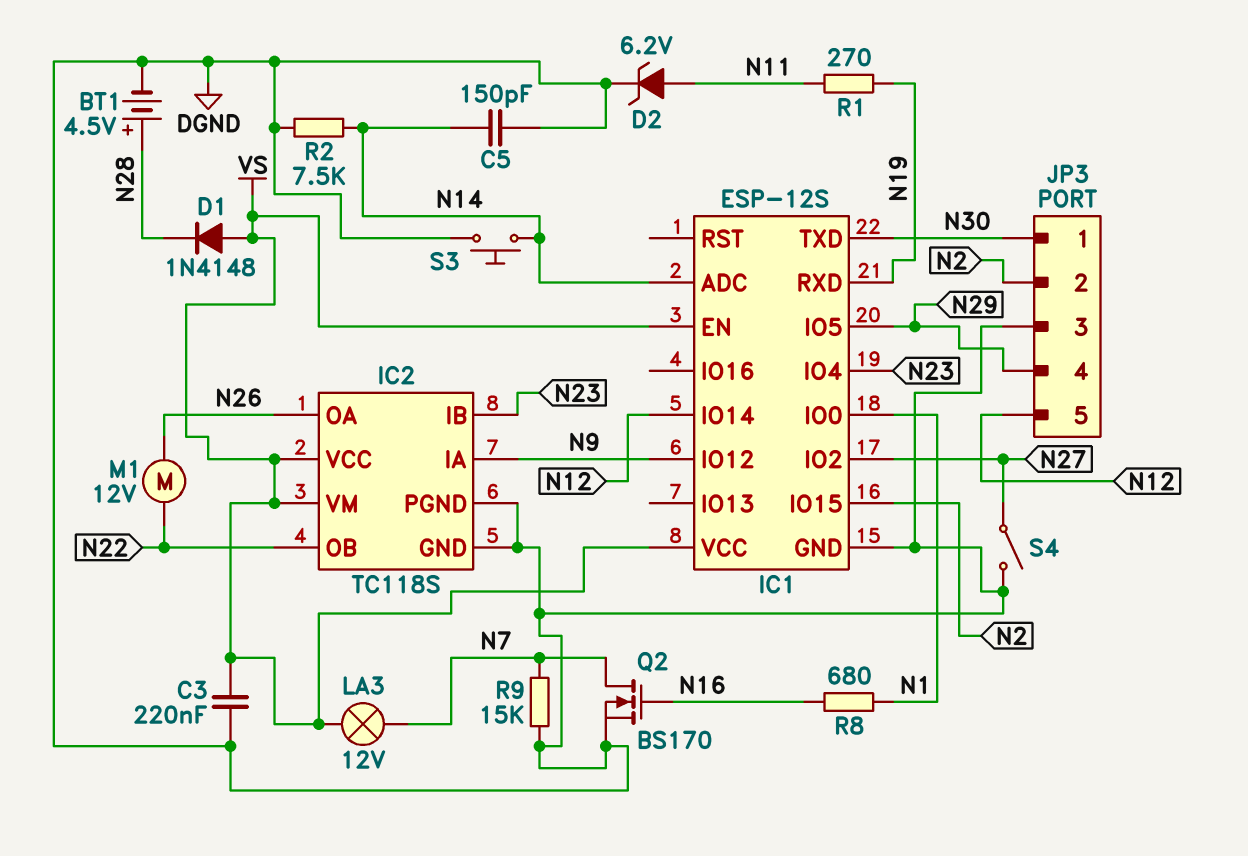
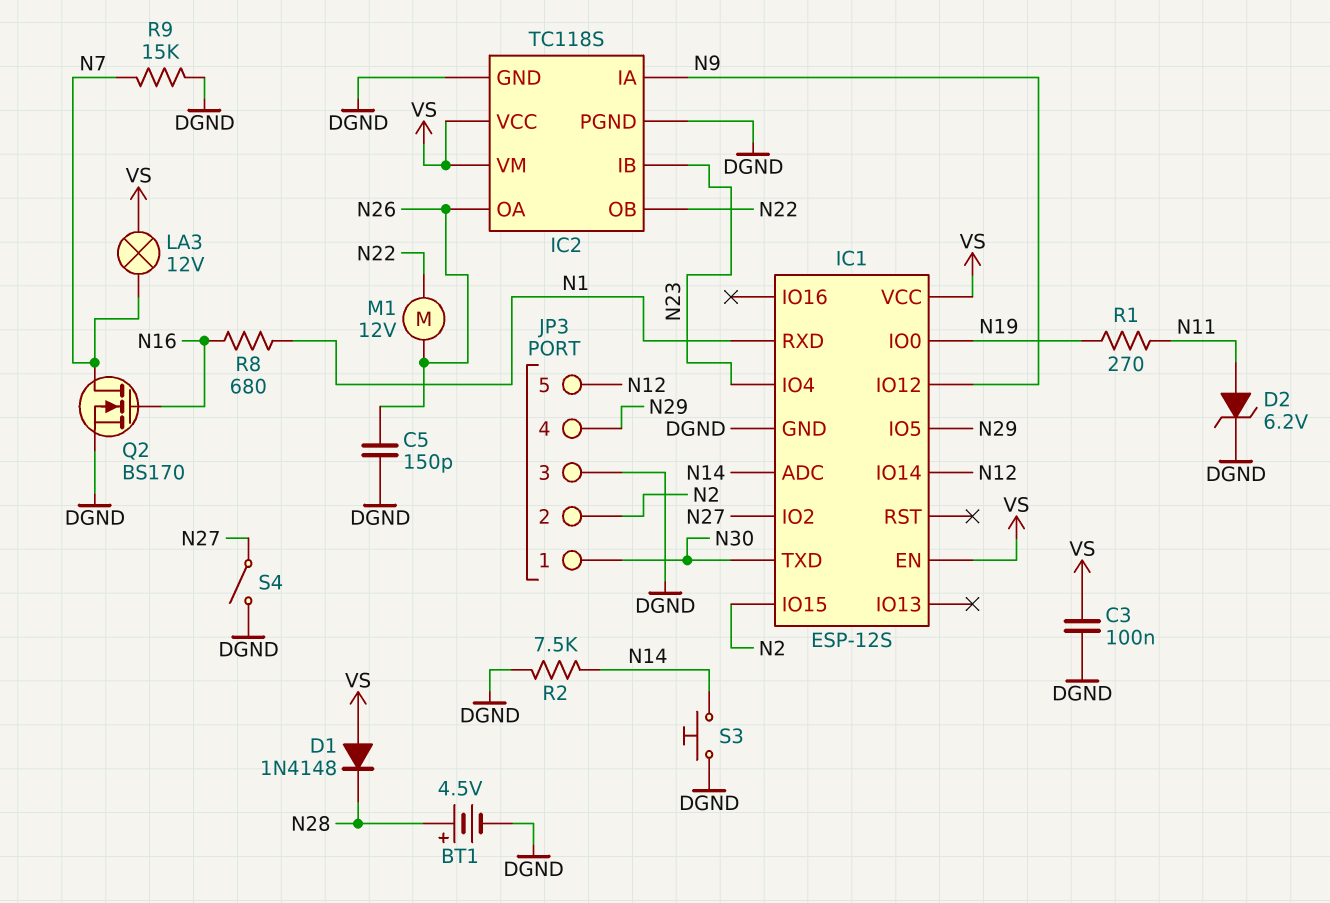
C3: 220nF (DGND, VS) -> 100nF (DGND, VS)
C5: 150pF (DGND, N14) -> 150pF (DGND, N26)
IC1 pin IO0: N1 -> N19
IC1 pin RXD: N19 -> N1

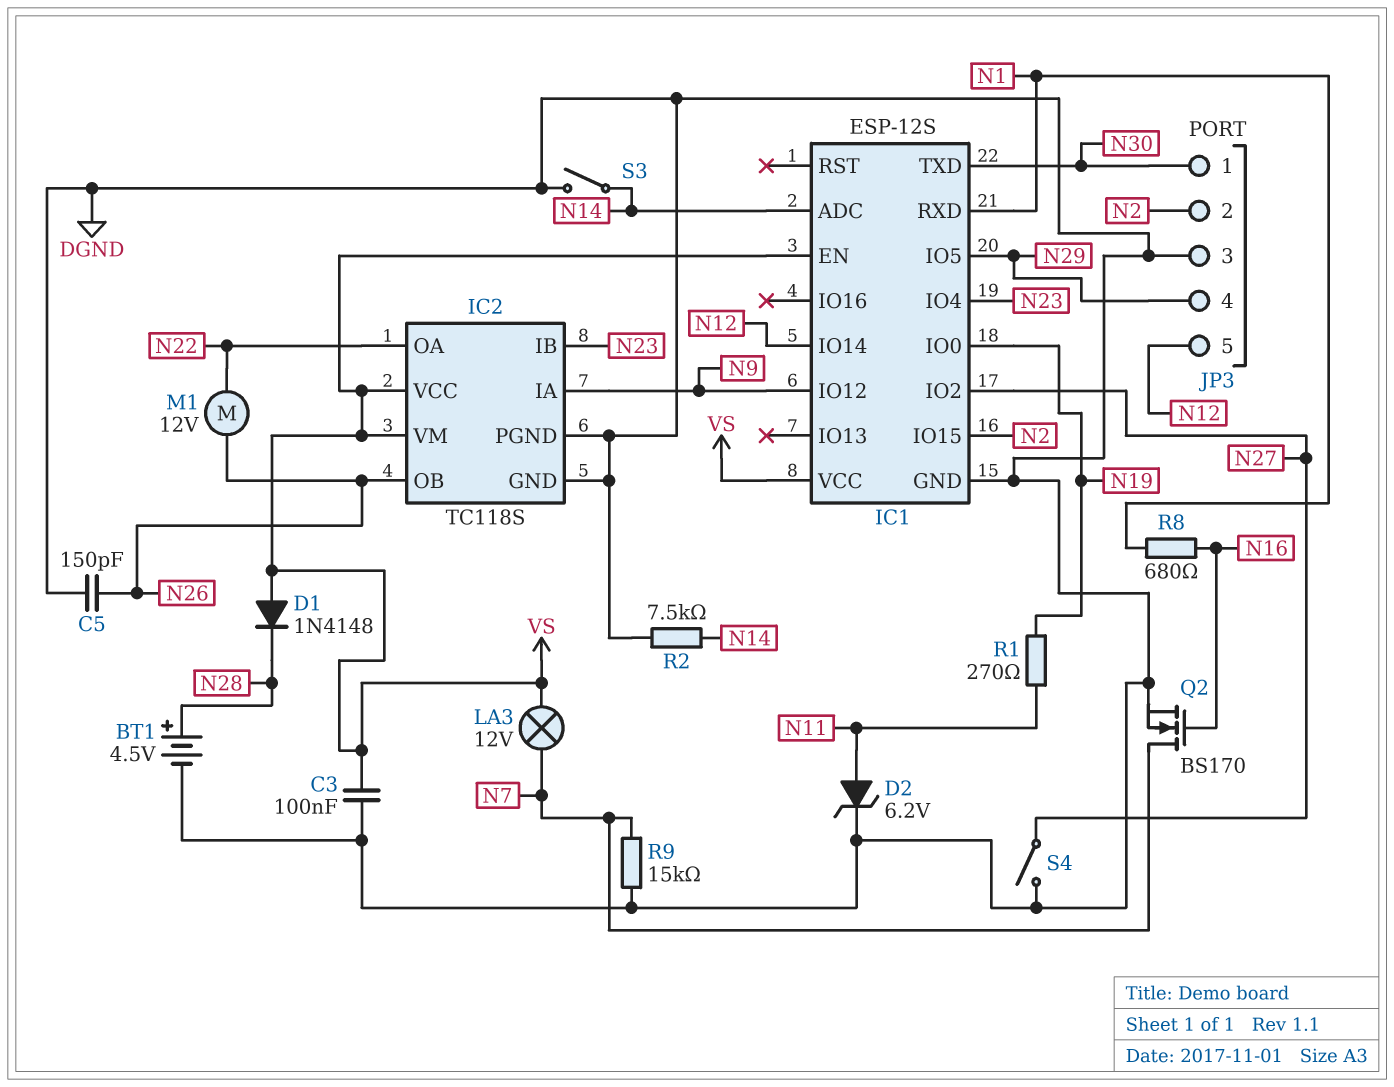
IC2 pin OA: N26 -> N22
IC2 pin OB: N22 -> N26
S3: button (DGND, N14) -> switch (DGND, N14)

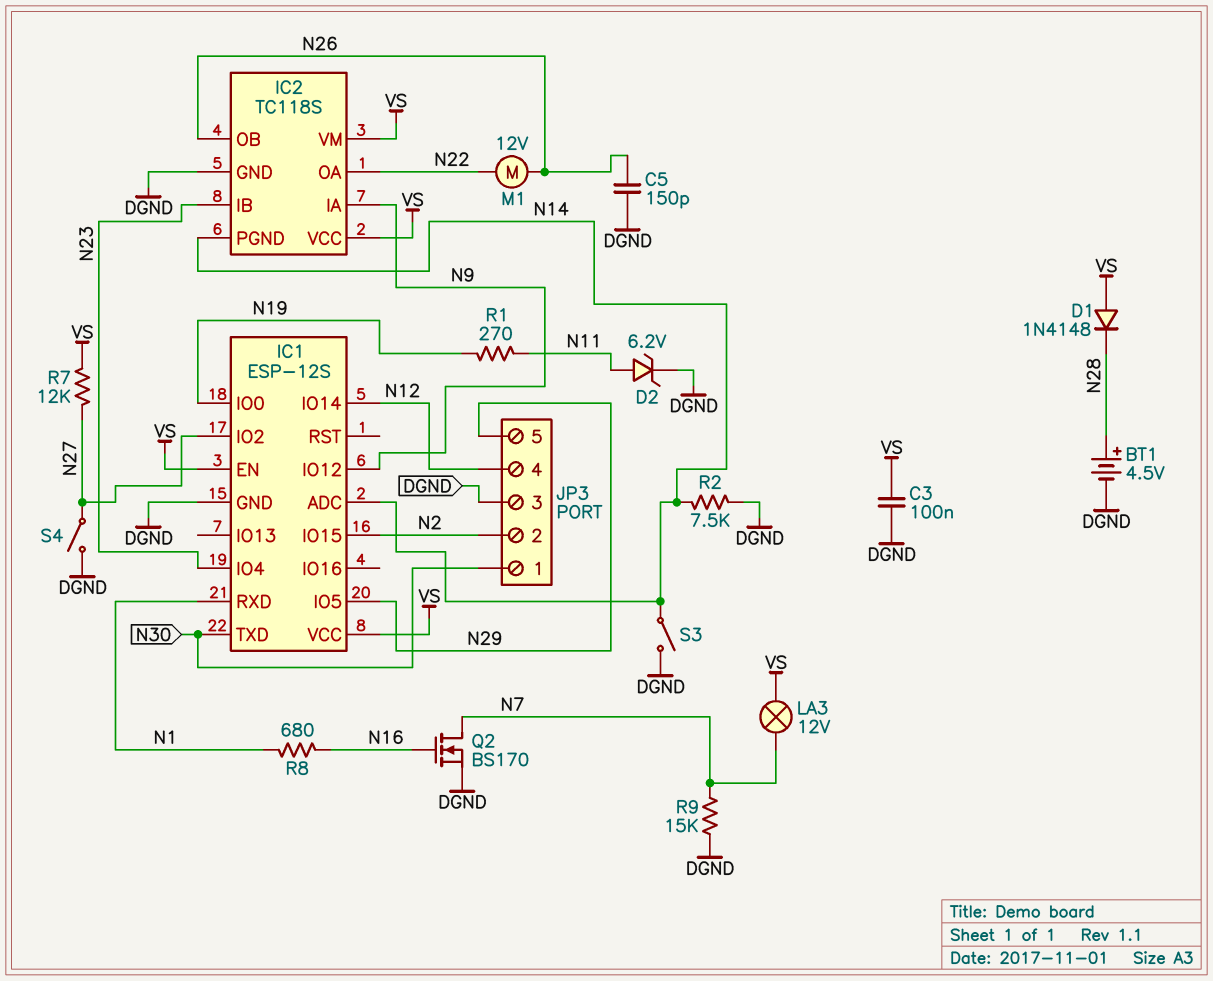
IC2 pin PGND: DGND -> N14
JP3 pin 4: N29 -> N12
JP3 pin 5: N12 -> N29
R7: none -> 12k (N27, VS)

